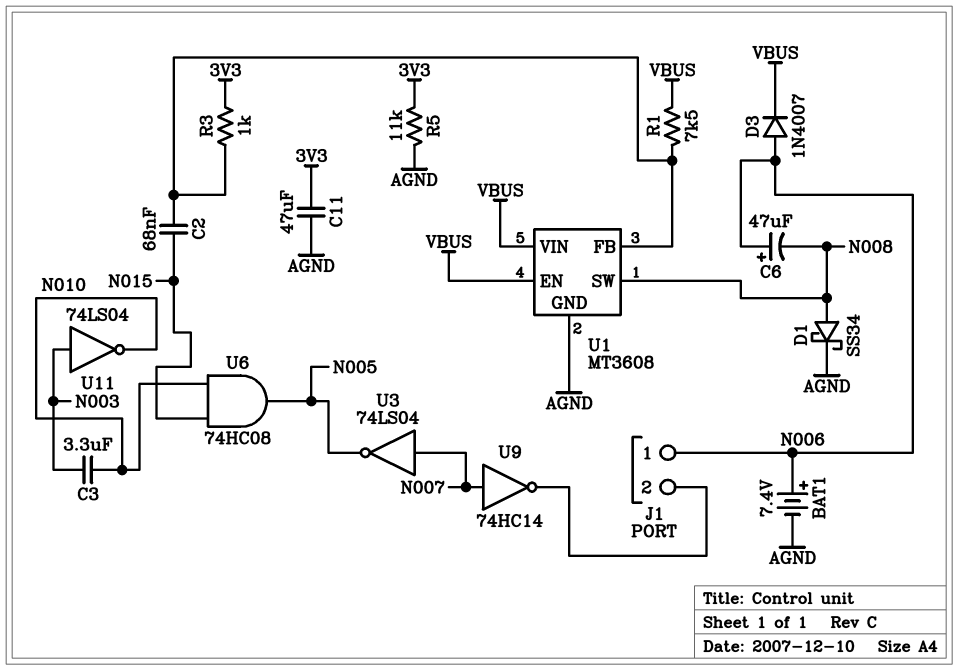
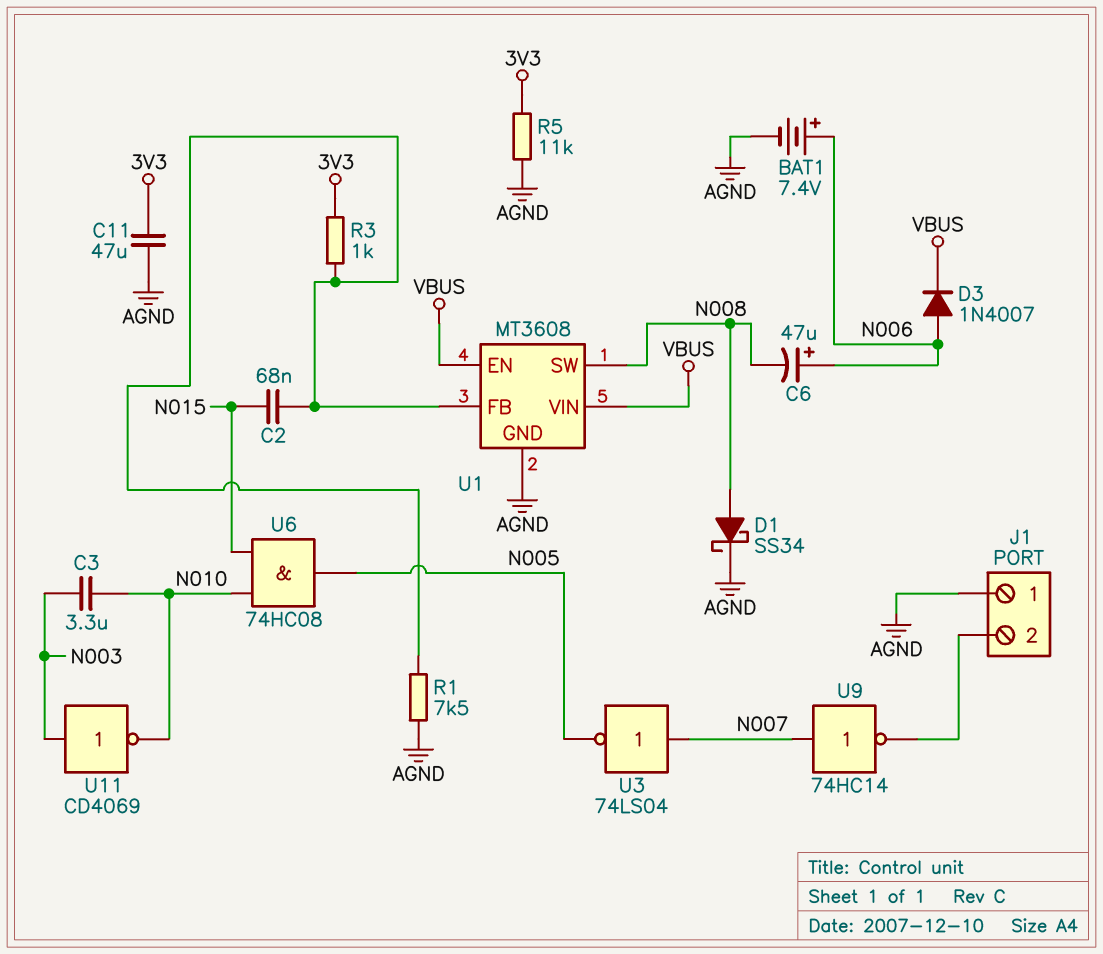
J1 pin 1: N006 -> AGND
R1: 7.5k (U1/FB, VBUS) -> 7.5k (AGND, U1/FB)
U11: NOT 74LS04 (in N003, out N010) -> NOT CD4069 (in N003, out N010)

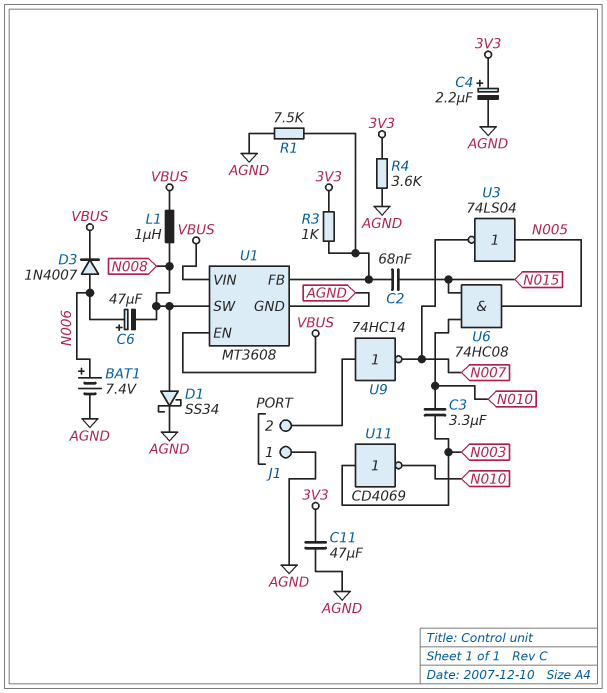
C4: none -> 2.2uF (plus 3V3, minus AGND)
L1: none -> 1uH (N008, VBUS)
R4: none -> 3.6k (3V3, AGND)
R5: 11k (3V3, AGND) -> none
U3: NOT 74LS04 (in N007, out N005) -> NOT 74LS04 (in N005, out N007)
U9: NOT 74HC14 (in N007, out J1/2) -> NOT 74HC14 (in J1/2, out N007)

